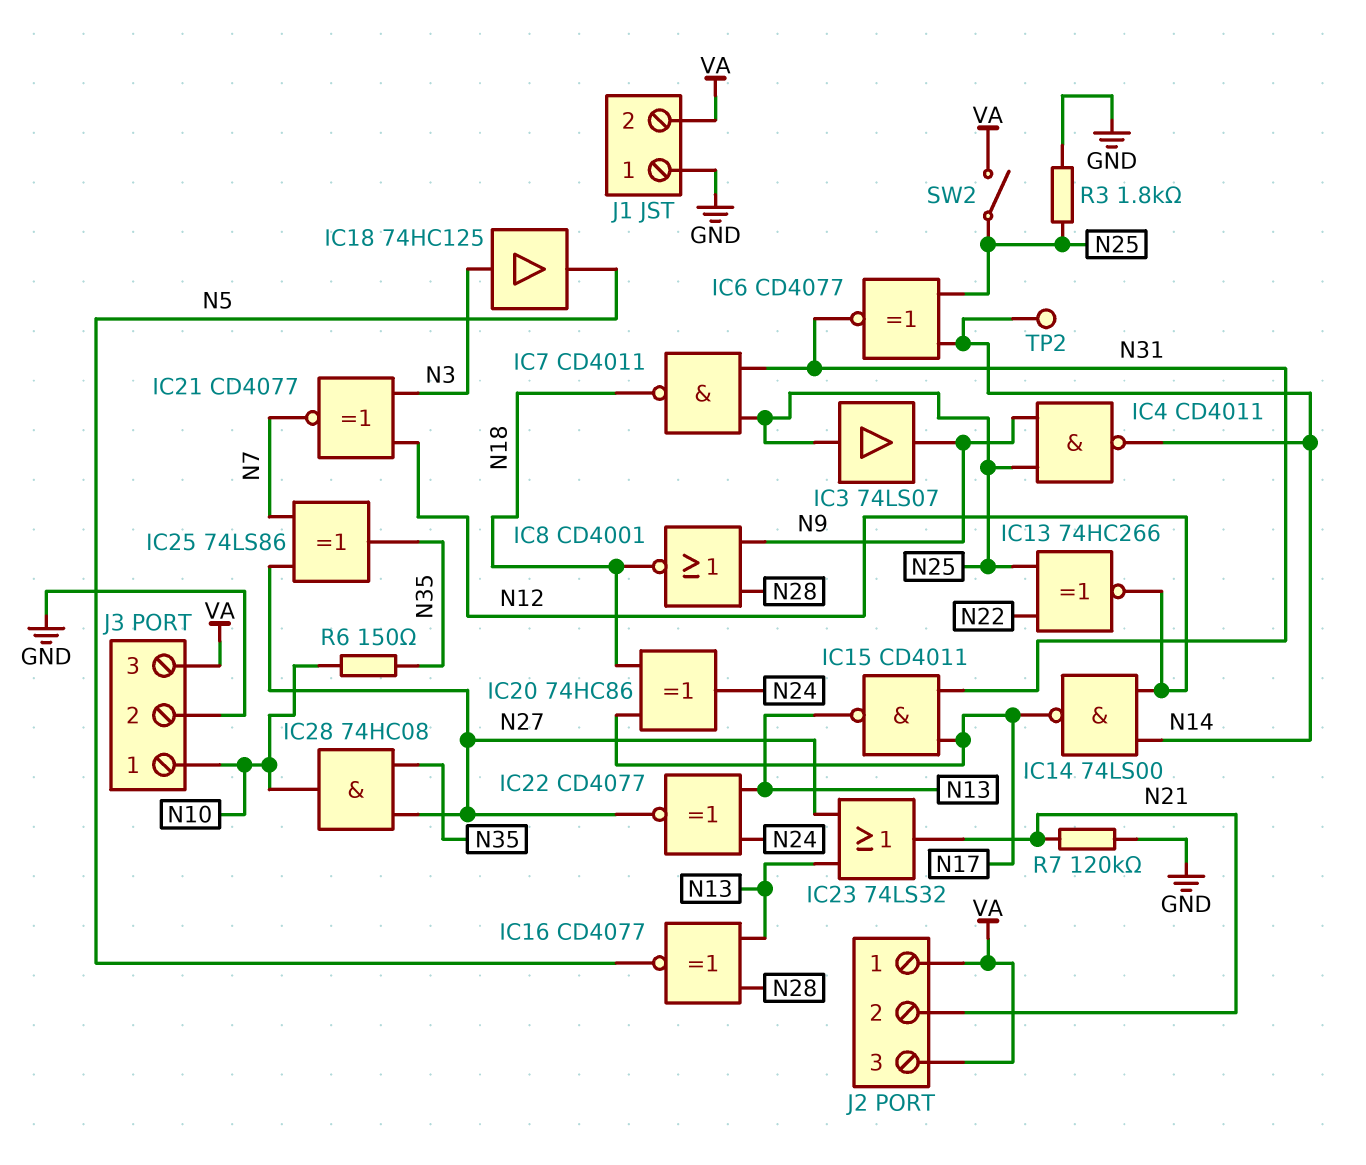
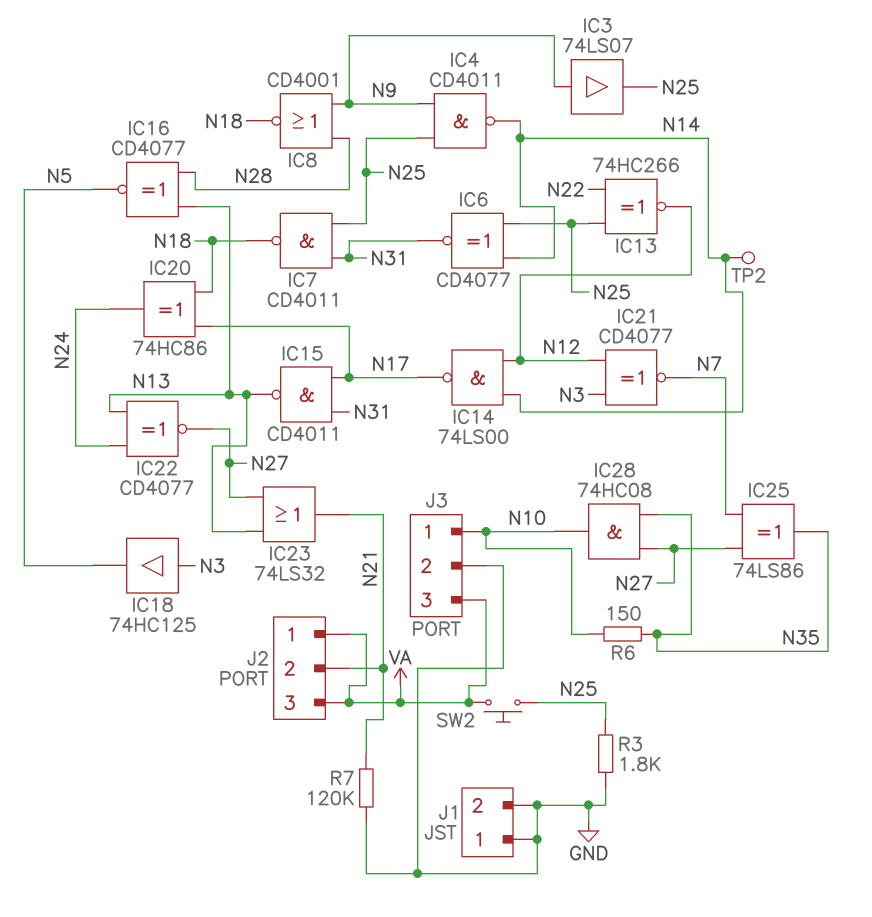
IC3: buffer 74LS07 (in N25, out N9) -> buffer 74LS07 (in N9, out N25)
J1 pin 2: VA -> GND
SW2: switch (N25, VA) -> button (N25, VA)

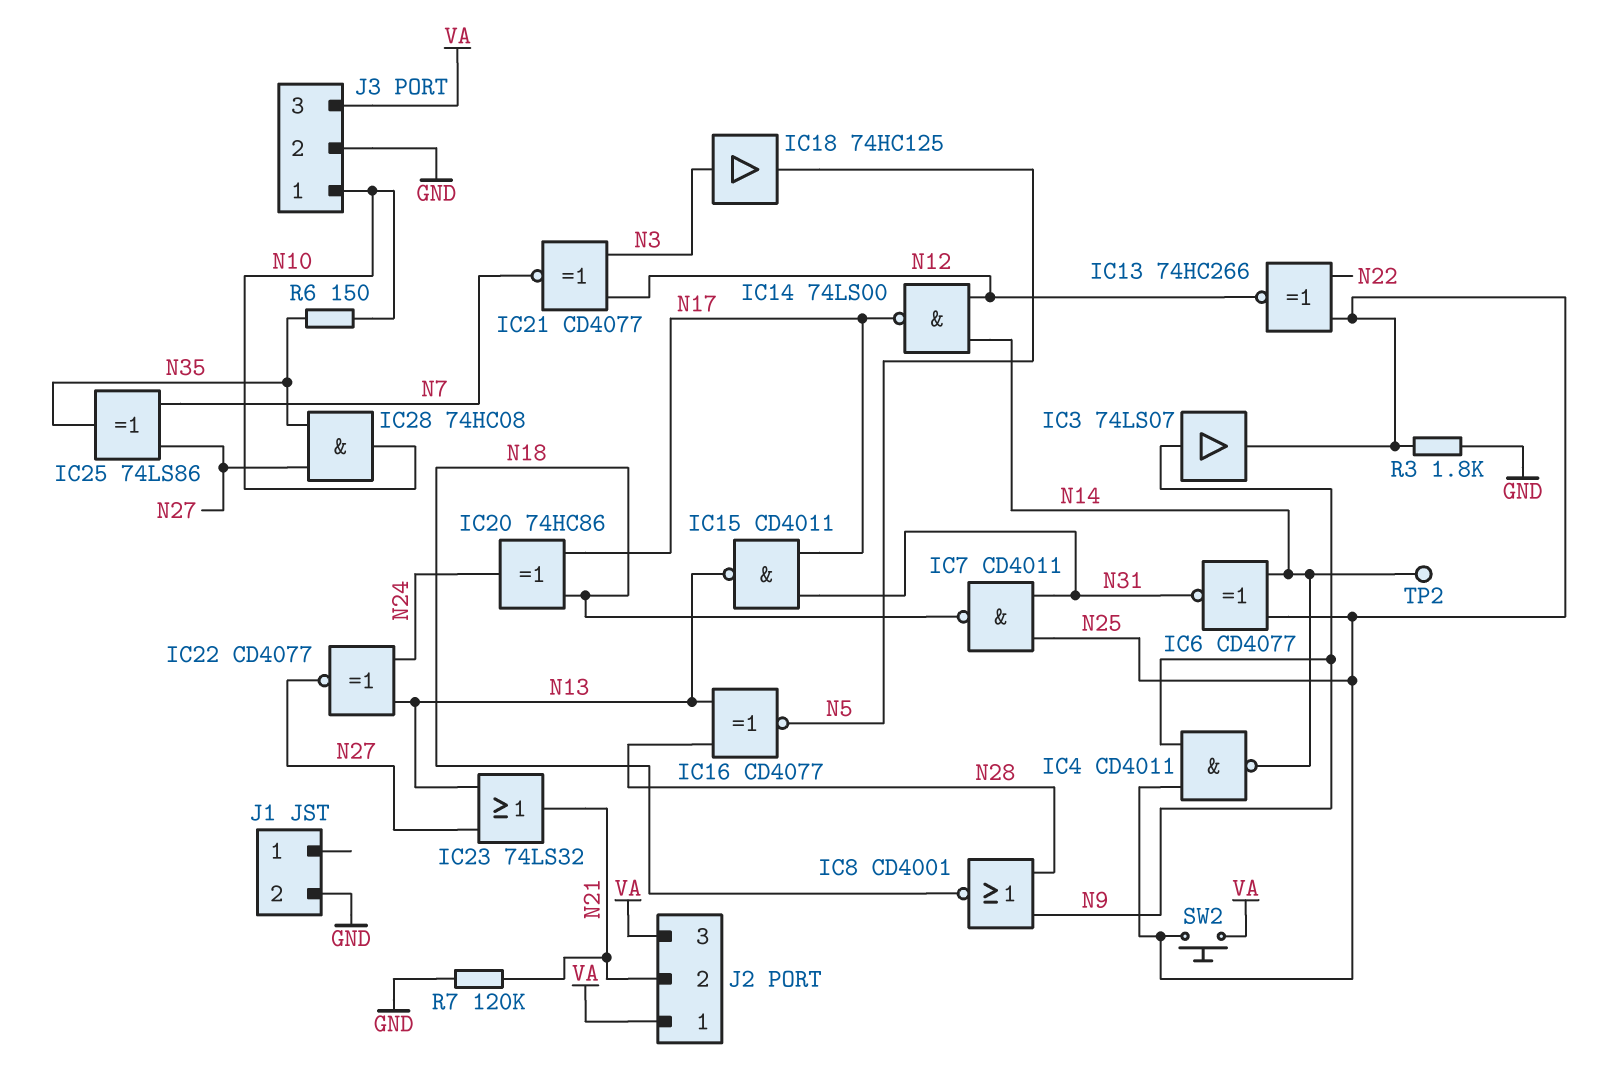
J1 pin 1: GND -> none

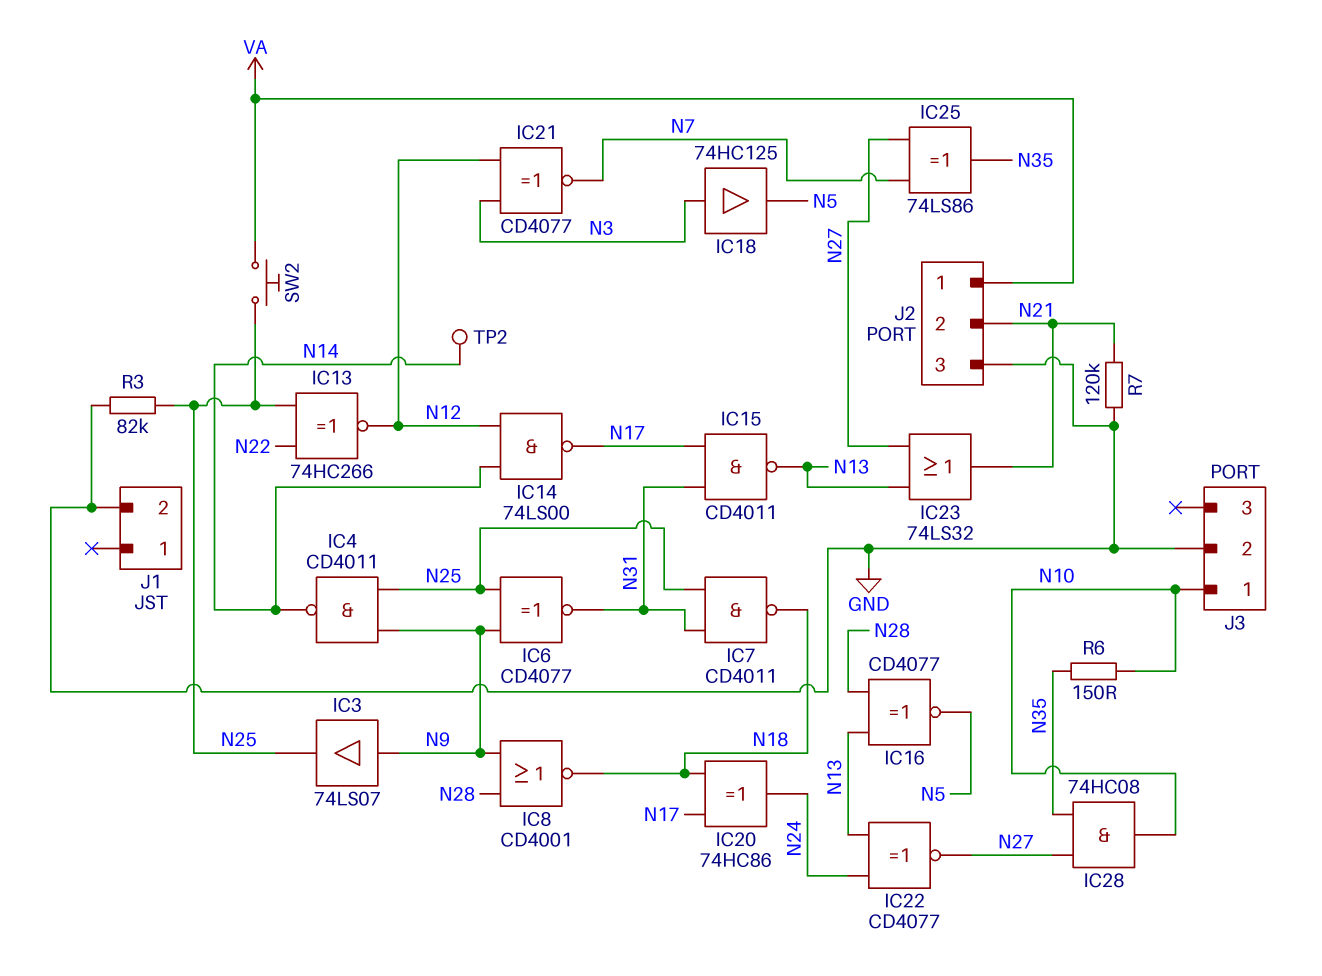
IC6: XNOR CD4077 (in N14, in N25, out N31) -> XNOR CD4077 (in N9, in N25, out N31)
J2 pin 3: VA -> GND
J3 pin 3: VA -> none
R3: 1.8k (GND, N25) -> 82k (GND, N25)

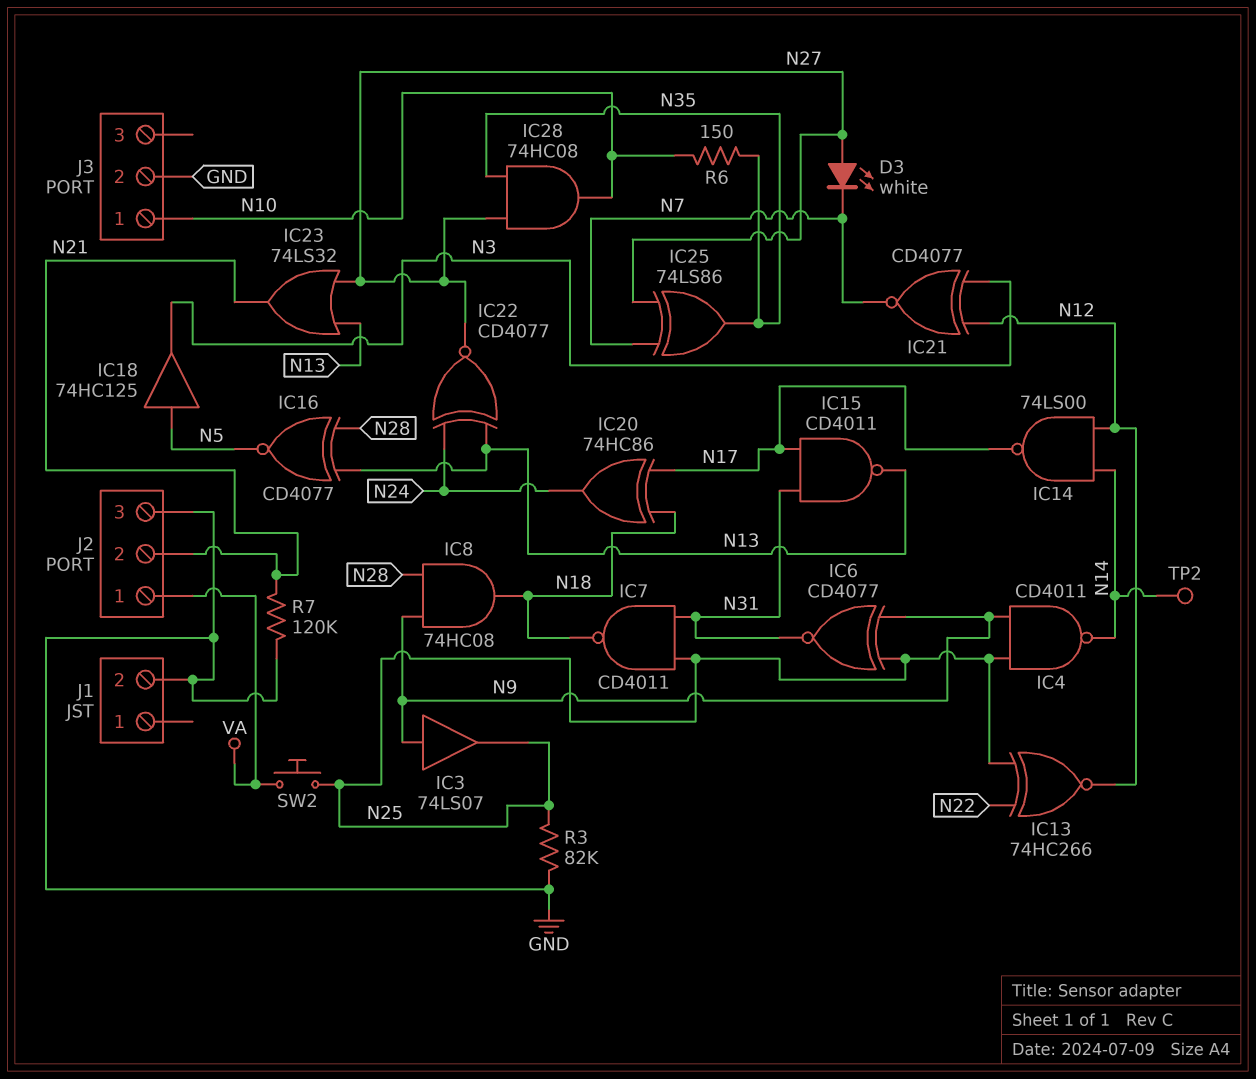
D3: none -> LED white (A N27, K N7)
IC8: NOR CD4001 (in N9, in N28, out N18) -> AND 74HC08 (in N9, in N28, out N18)
IC18: buffer 74HC125 (in N3, out N5) -> buffer 74HC125 (in N5, out N3)

